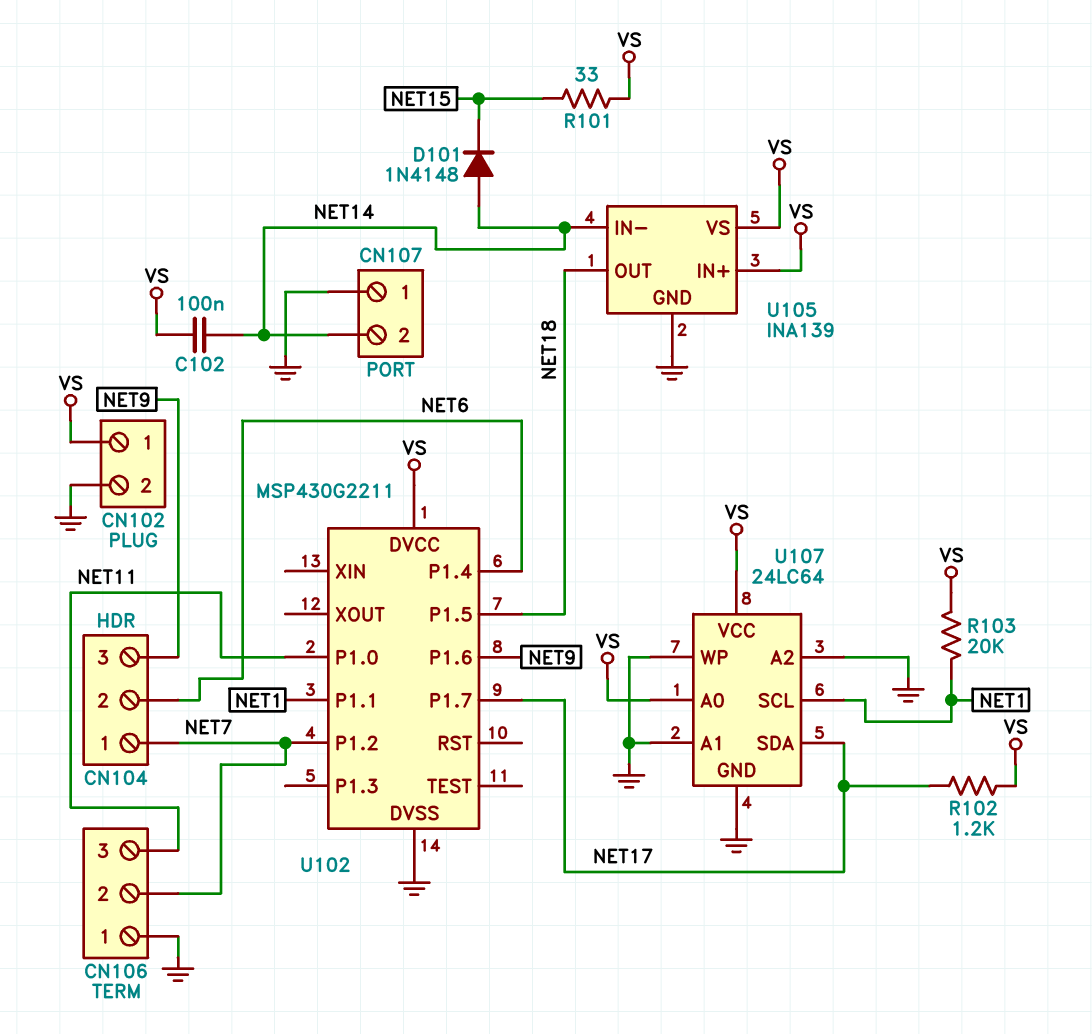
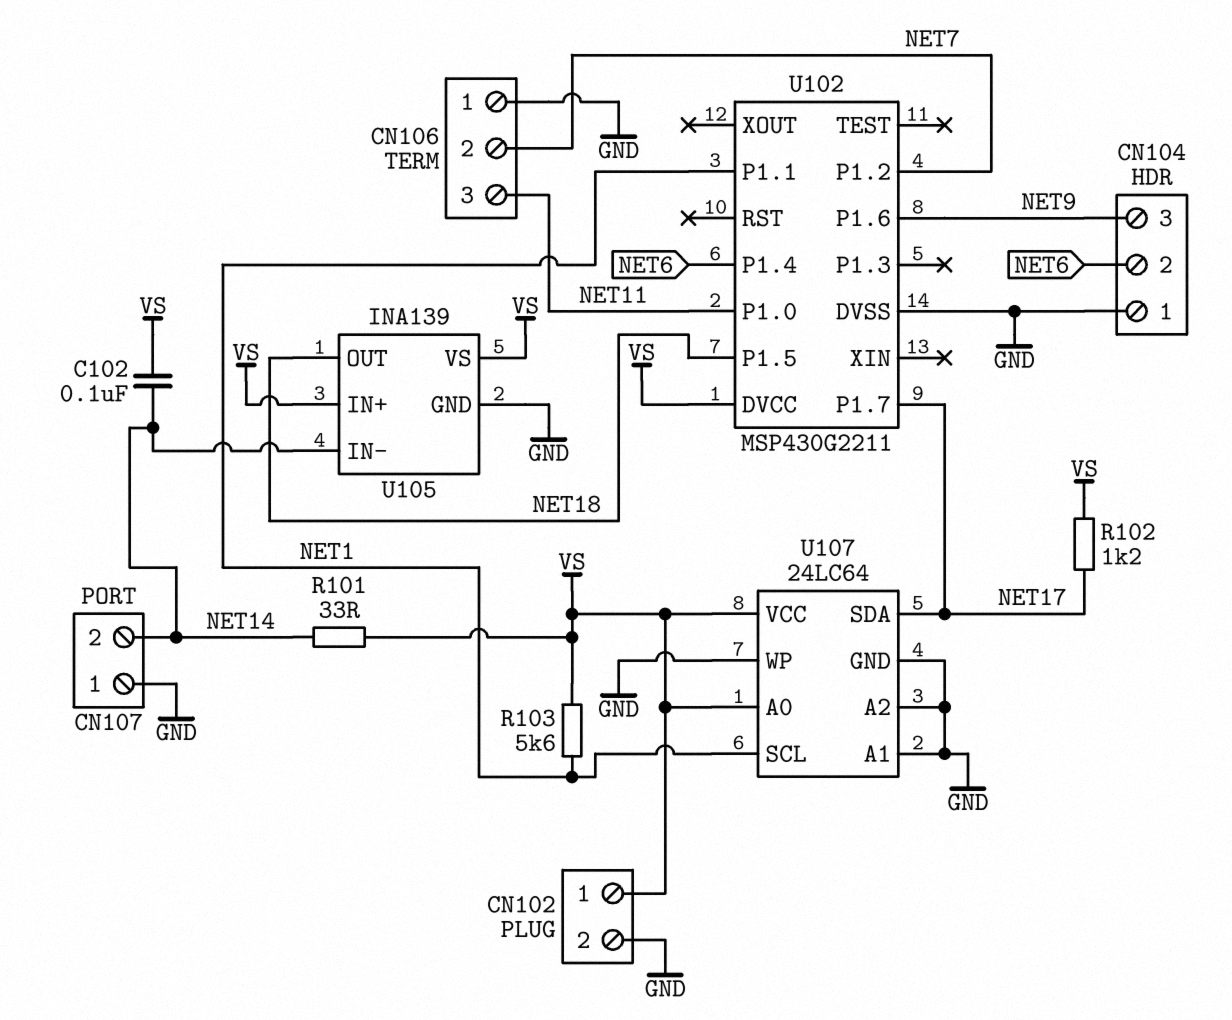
CN104 pin 1: NET7 -> GND
D101: diode 1N4148 (A NET14, K NET15) -> none
R101: 33 (NET15, VS) -> 33 (NET14, VS)
R103: 20k (NET1, VS) -> 5.6k (NET1, VS)

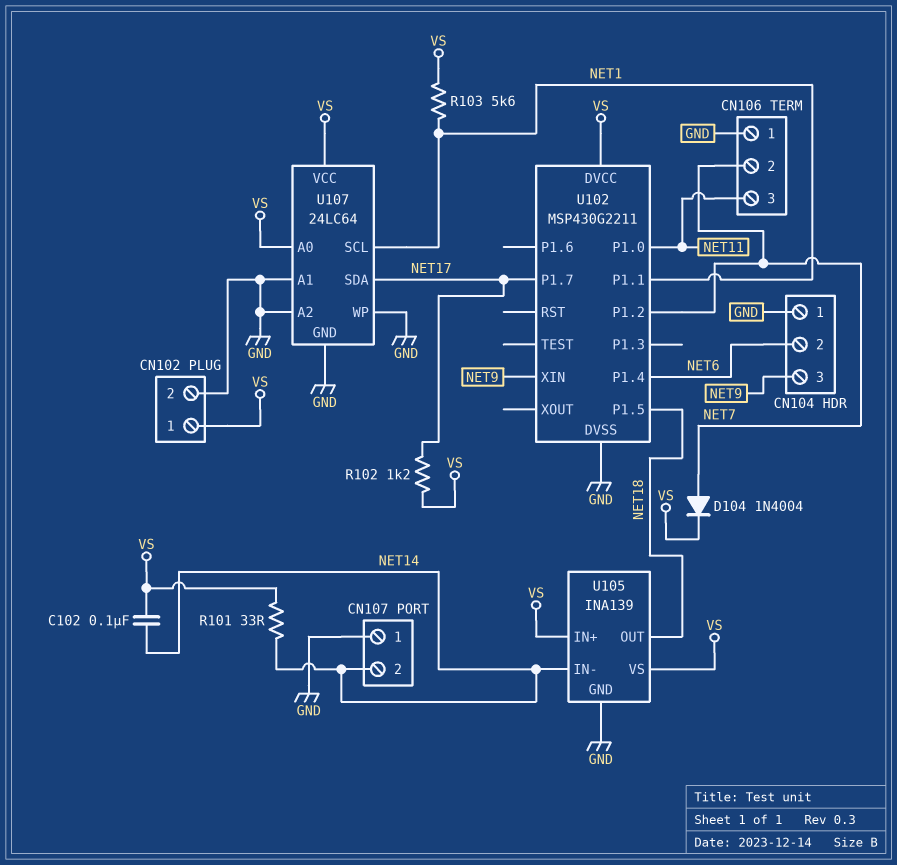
D104: none -> diode 1N4004 (A NET7, K VS)
U102 pin P1.6: NET9 -> none
U102 pin XIN: none -> NET9

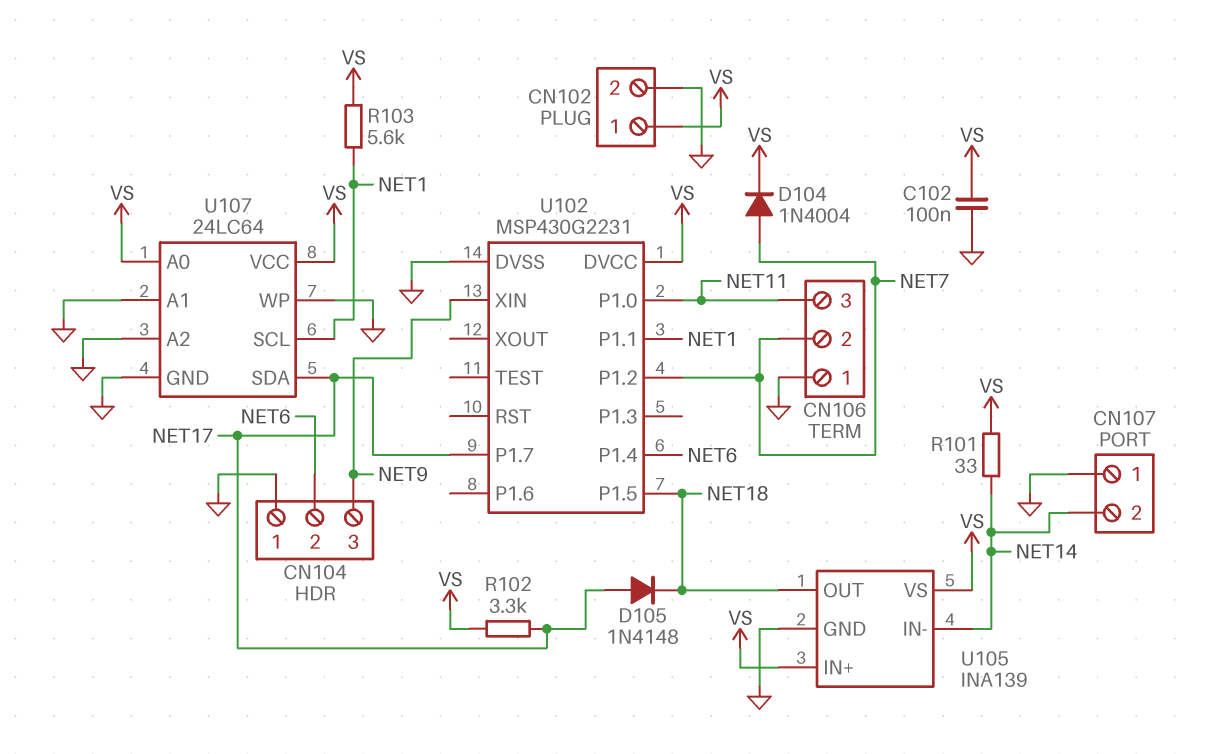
C102: 100nF (NET14, VS) -> 100nF (GND, VS)
D105: none -> diode 1N4148 (A NET17, K NET18)
R102: 1.2k (NET17, VS) -> 3.3k (NET17, VS)
U102: MSP430G2211 -> MSP430G2231

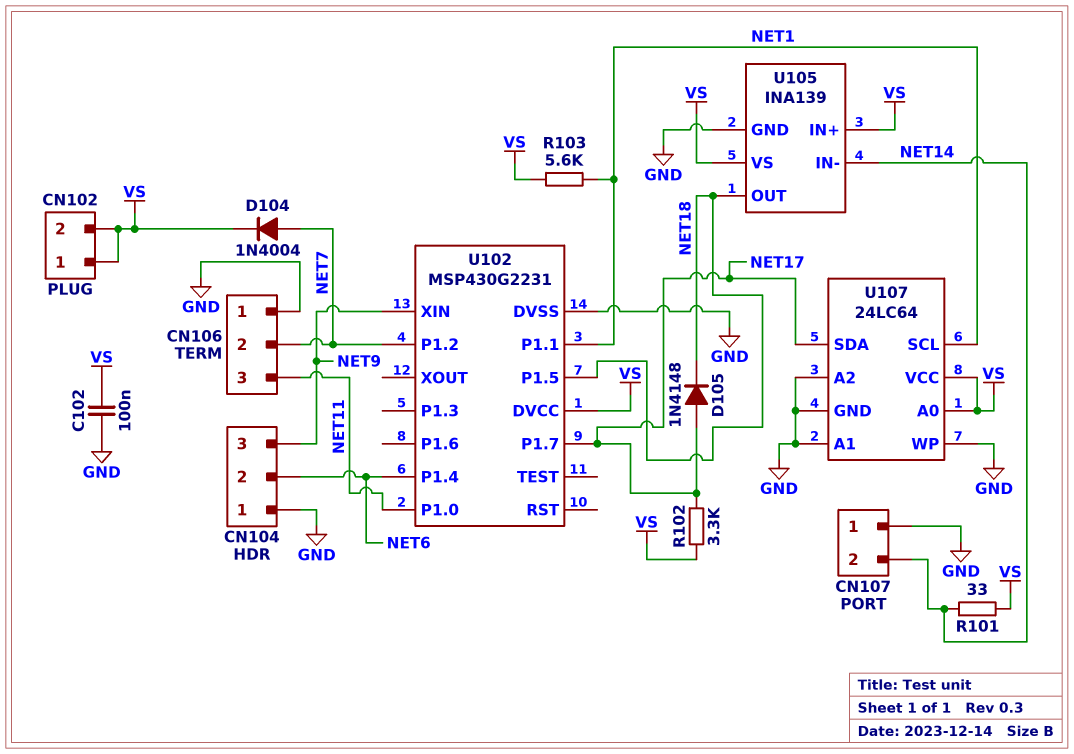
CN102 pin 2: GND -> VS

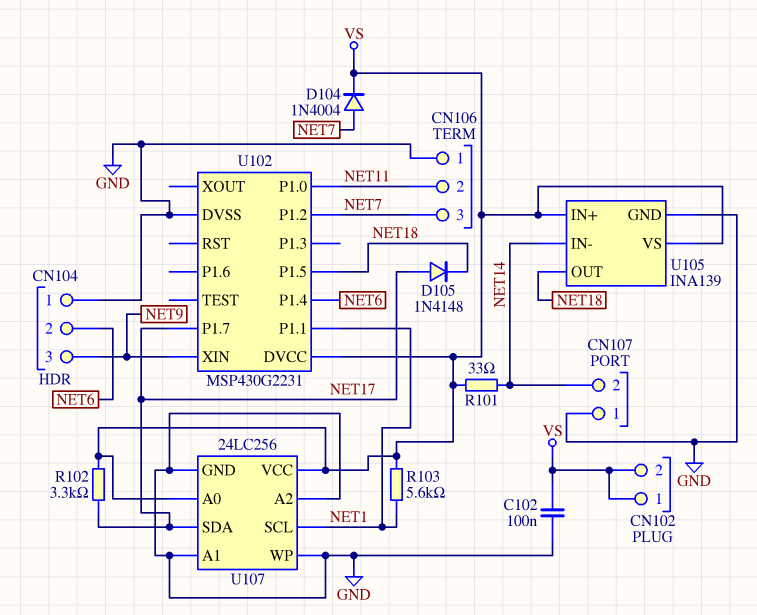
CN106 pin 2: NET7 -> NET11
CN106 pin 3: NET11 -> NET7
U107: 24LC64 -> 24LC256

